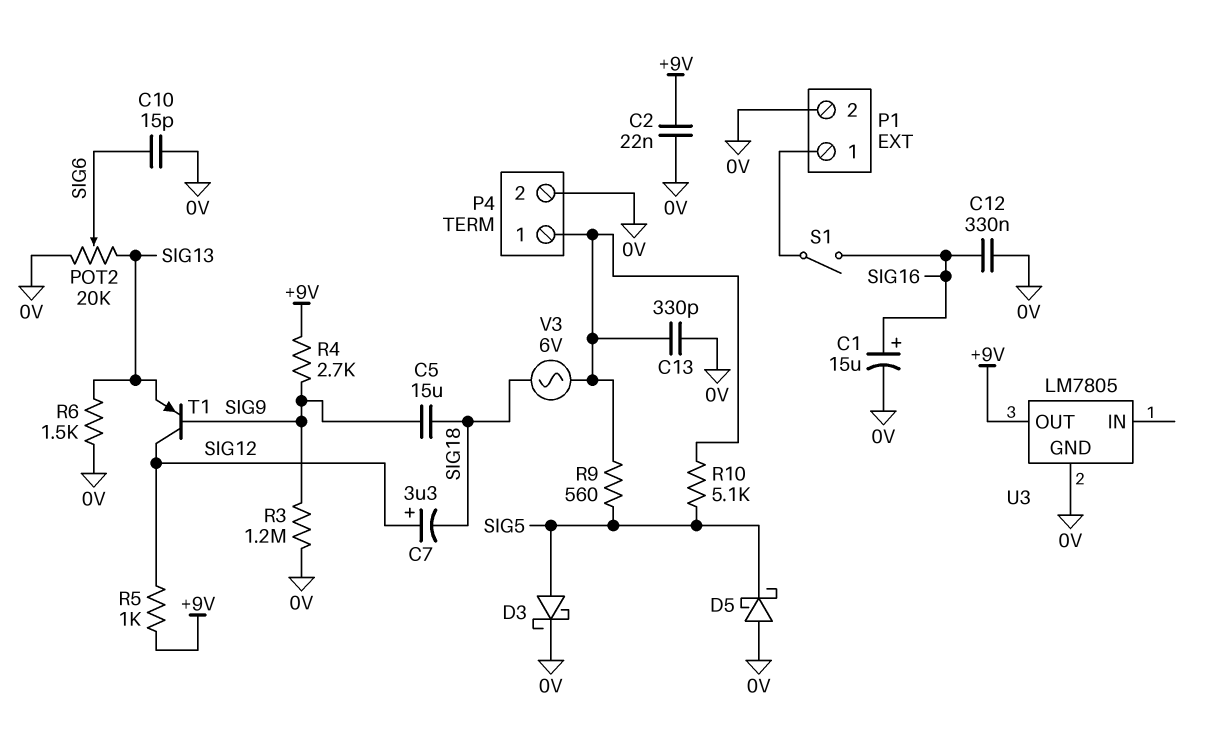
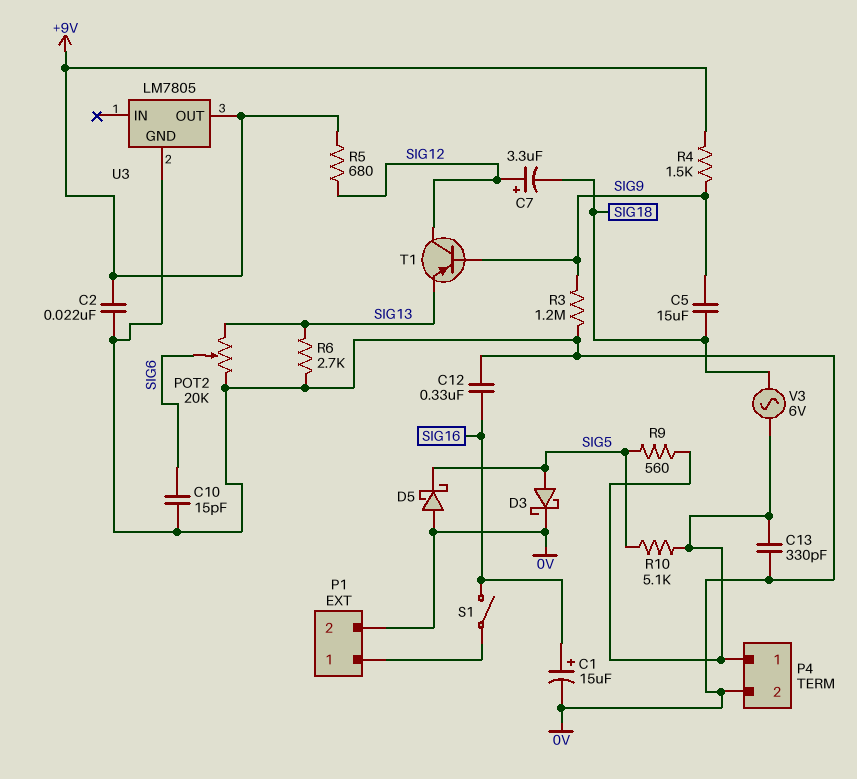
R4: 2.7k (+9V, SIG9) -> 1.5k (+9V, SIG9)
R5: 1k (+9V, SIG12) -> 680 (+9V, SIG12)
R6: 1.5k (0V, SIG13) -> 2.7k (0V, SIG13)

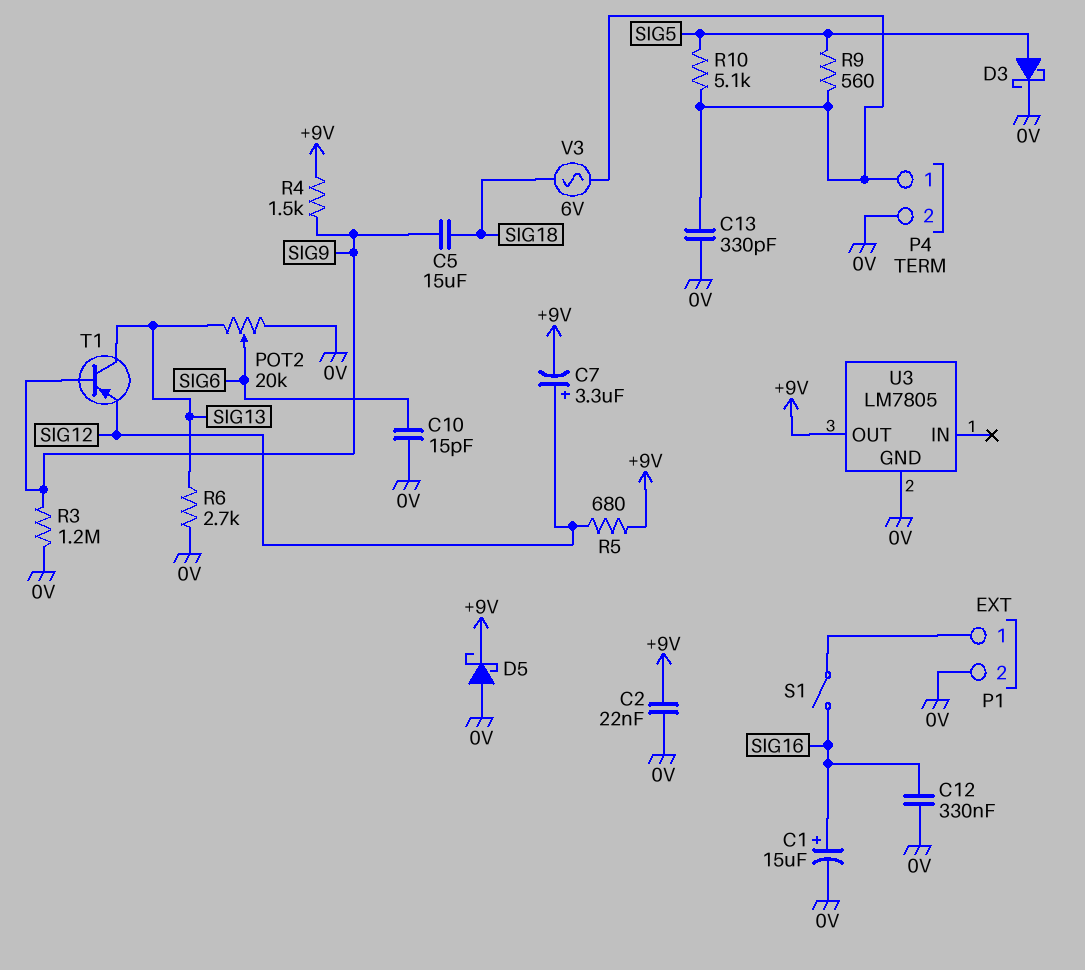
C7: 3.3uF (plus SIG12, minus SIG18) -> 3.3uF (plus SIG12, minus +9V)
D5: schottky (A 0V, K SIG5) -> schottky (A 0V, K +9V)
T1: PNP (B SIG9, C SIG12, E SIG13) -> PNP (B SIG9, C SIG13, E SIG12)

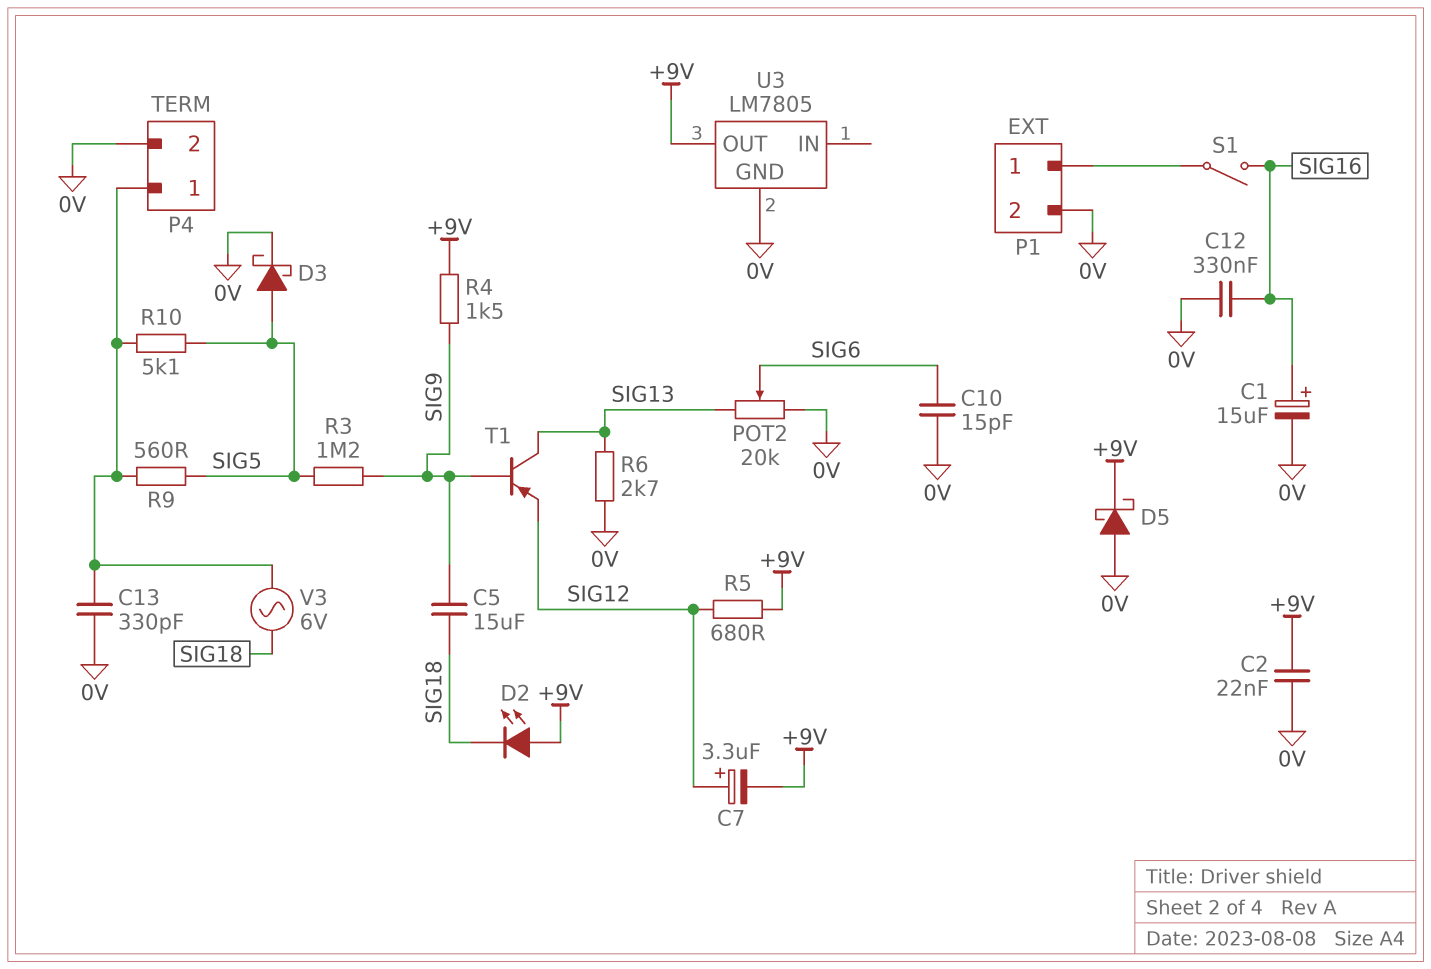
D2: none -> LED (A +9V, K SIG18)
R3: 1.2M (0V, SIG9) -> 1.2M (SIG5, SIG9)

